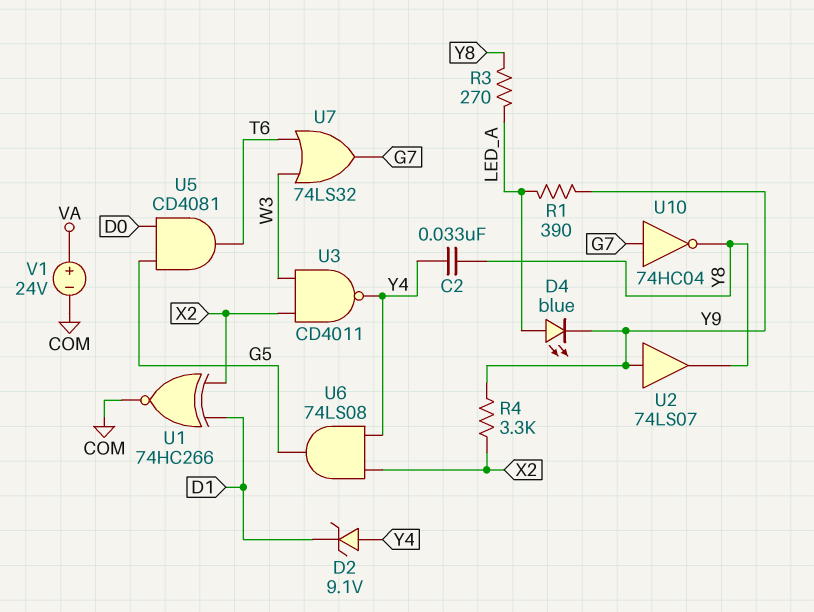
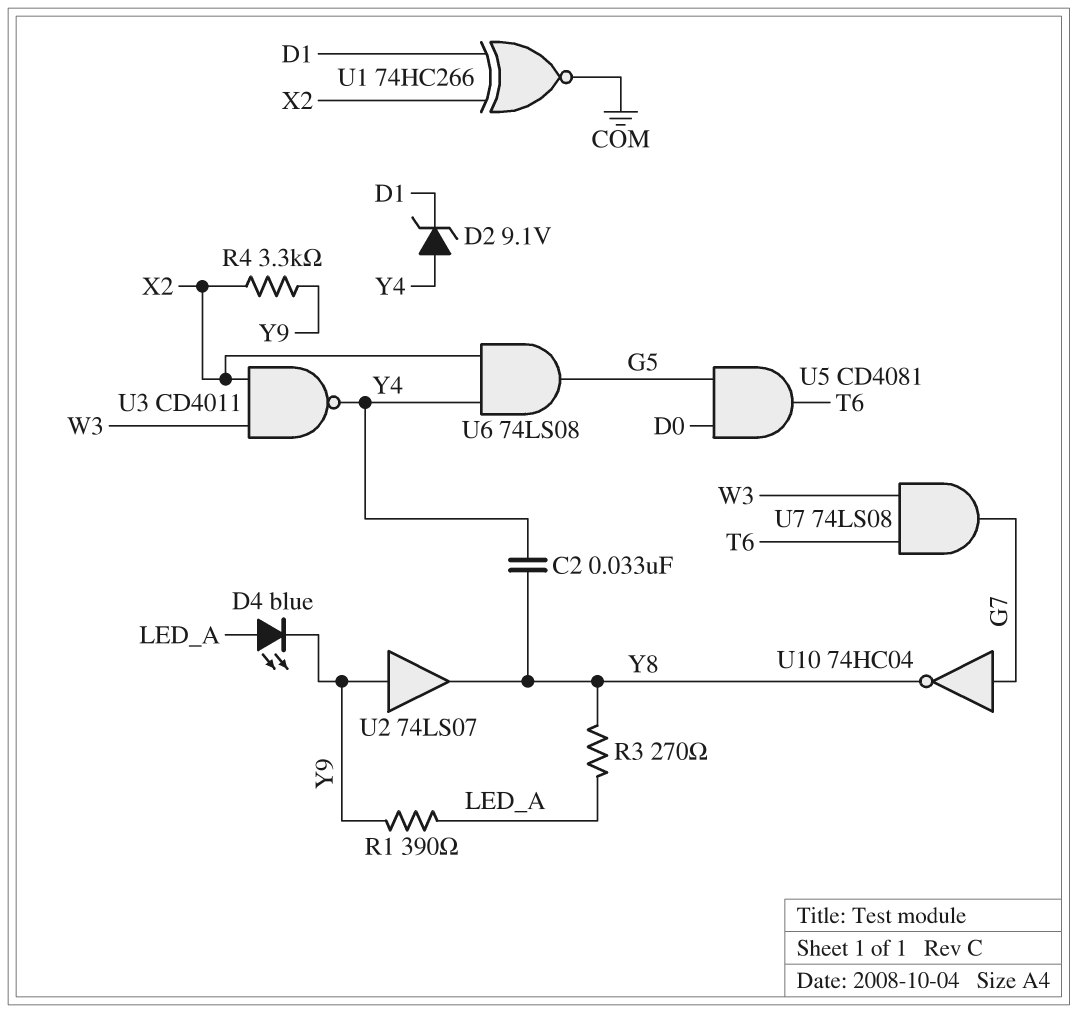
U7: OR 74LS32 (in T6, in W3, out G7) -> AND 74LS08 (in T6, in W3, out G7)
V1: 24V (plus VA, minus COM) -> none

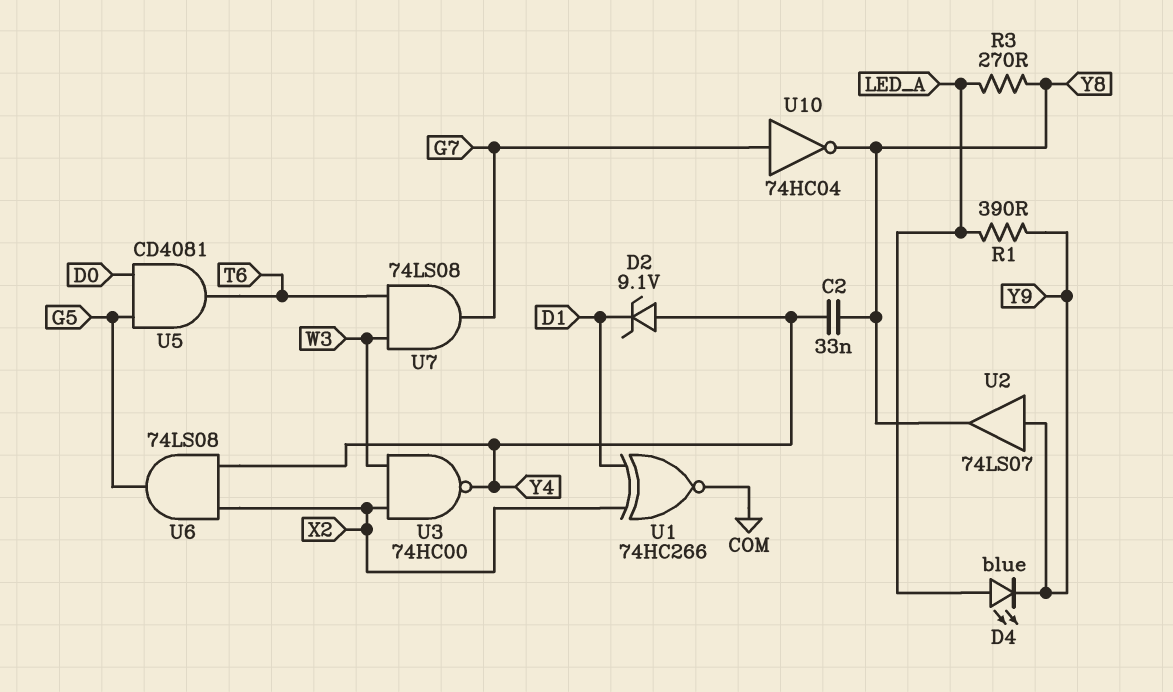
R4: 3.3k (X2, Y9) -> none
U3: NAND CD4011 (in W3, in X2, out Y4) -> NAND 74HC00 (in W3, in X2, out Y4)

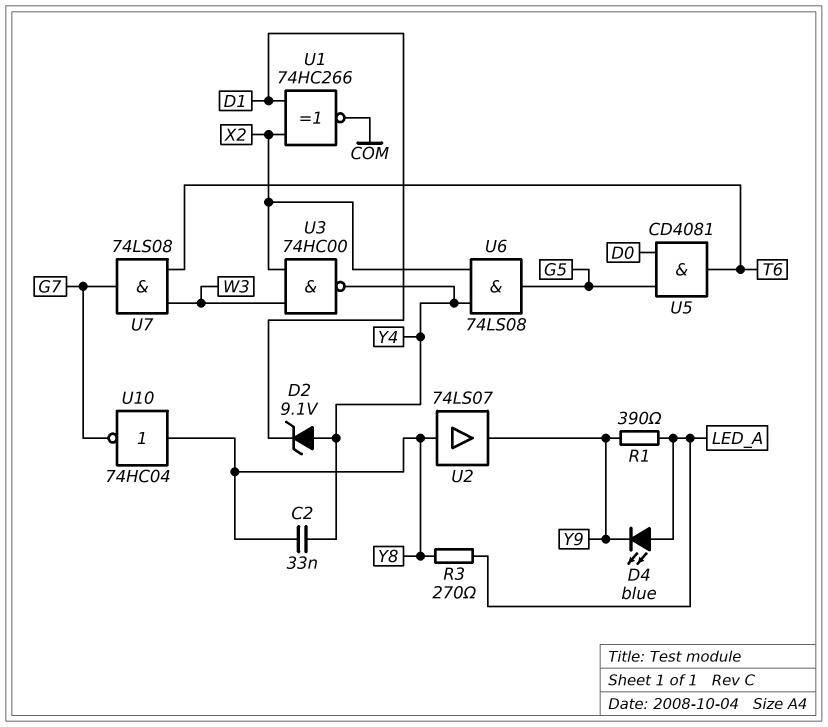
U2: buffer 74LS07 (in Y9, out Y8) -> buffer 74LS07 (in Y8, out Y9)
U10: NOT 74HC04 (in G7, out Y8) -> NOT 74HC04 (in Y8, out G7)

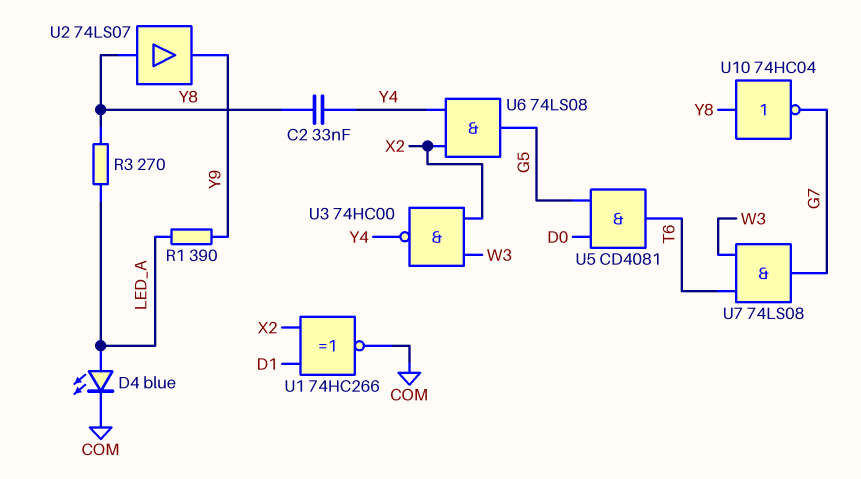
D2: zener 9.1V (A Y4, K D1) -> none
D4: LED blue (A LED_A, K Y9) -> LED blue (A LED_A, K COM)

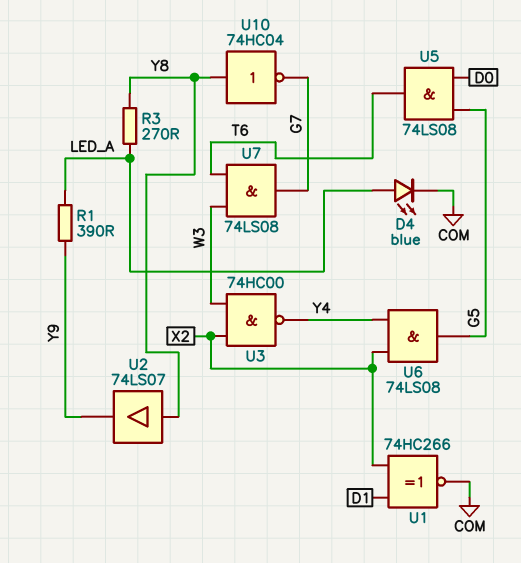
C2: 33nF (Y4, Y8) -> none
U5: AND CD4081 (in D0, in G5, out T6) -> AND 74LS08 (in D0, in G5, out T6)

